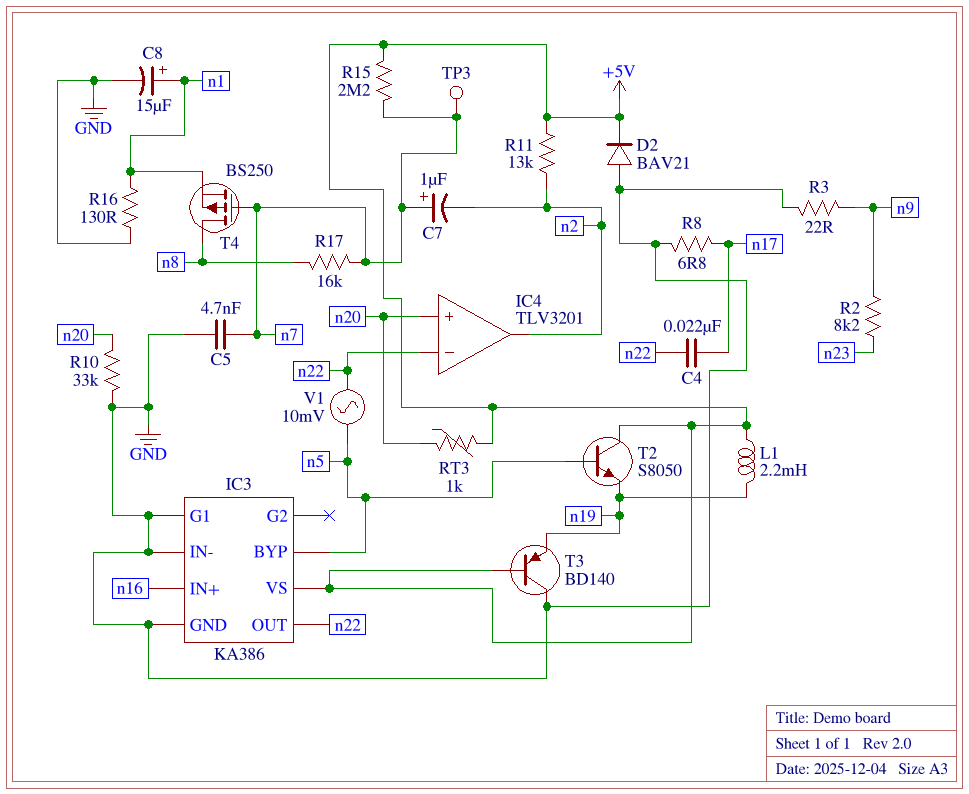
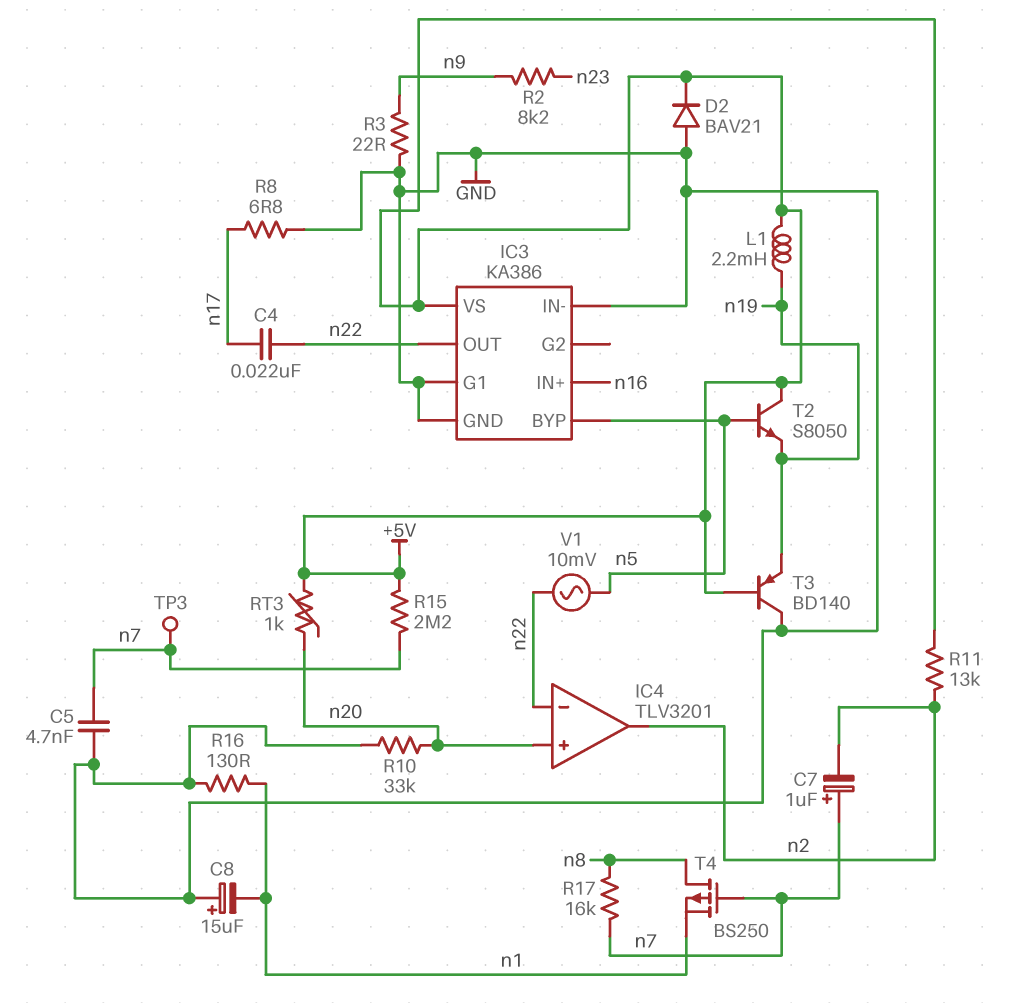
C8: 15uF (plus n1, minus GND) -> 15uF (plus GND, minus n1)

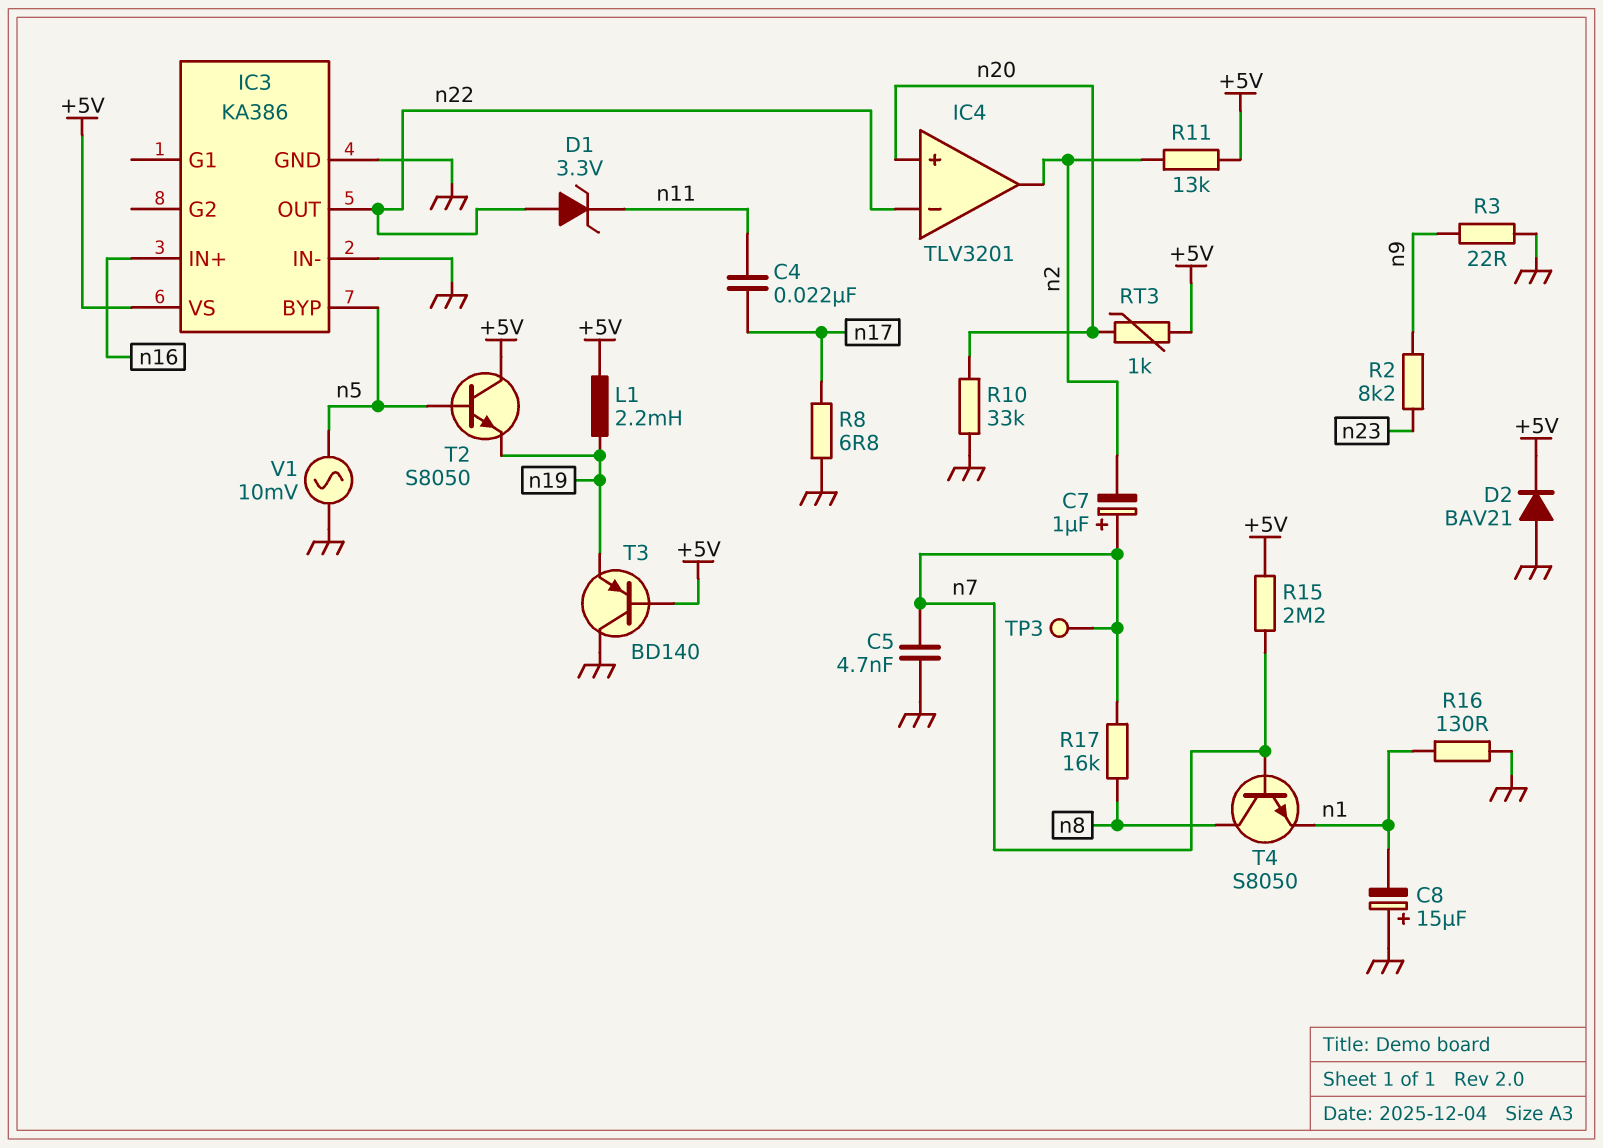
C4: 22nF (n17, n22) -> 22nF (n11, n17)
D1: none -> zener 3.3V (A n22, K n11)
IC3 pin G1: GND -> none
T4: PMOS BS250 (G n7, D n8, S n1) -> NPN S8050 (B n7, C n8, E n1)
V1: AC 10mV (n5, n22) -> AC 10mV (GND, n5)

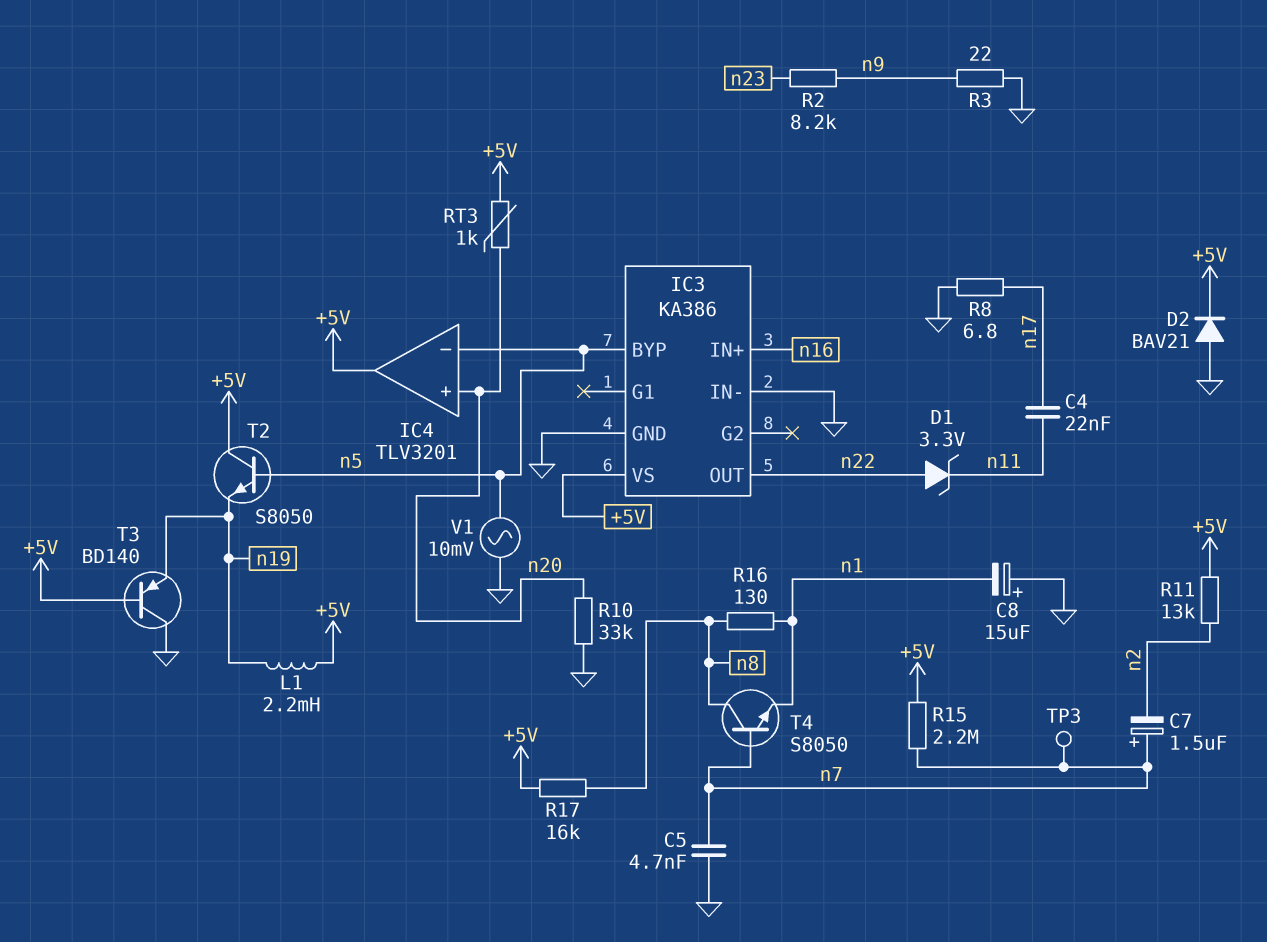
C7: 1uF (plus n7, minus n2) -> 1.5uF (plus n7, minus n2)
IC4 pin in-: n22 -> n5
IC4 pin out: n2 -> +5V
R16: 130 (GND, n1) -> 130 (n1, n8)
R17: 16k (n7, n8) -> 16k (+5V, n8)

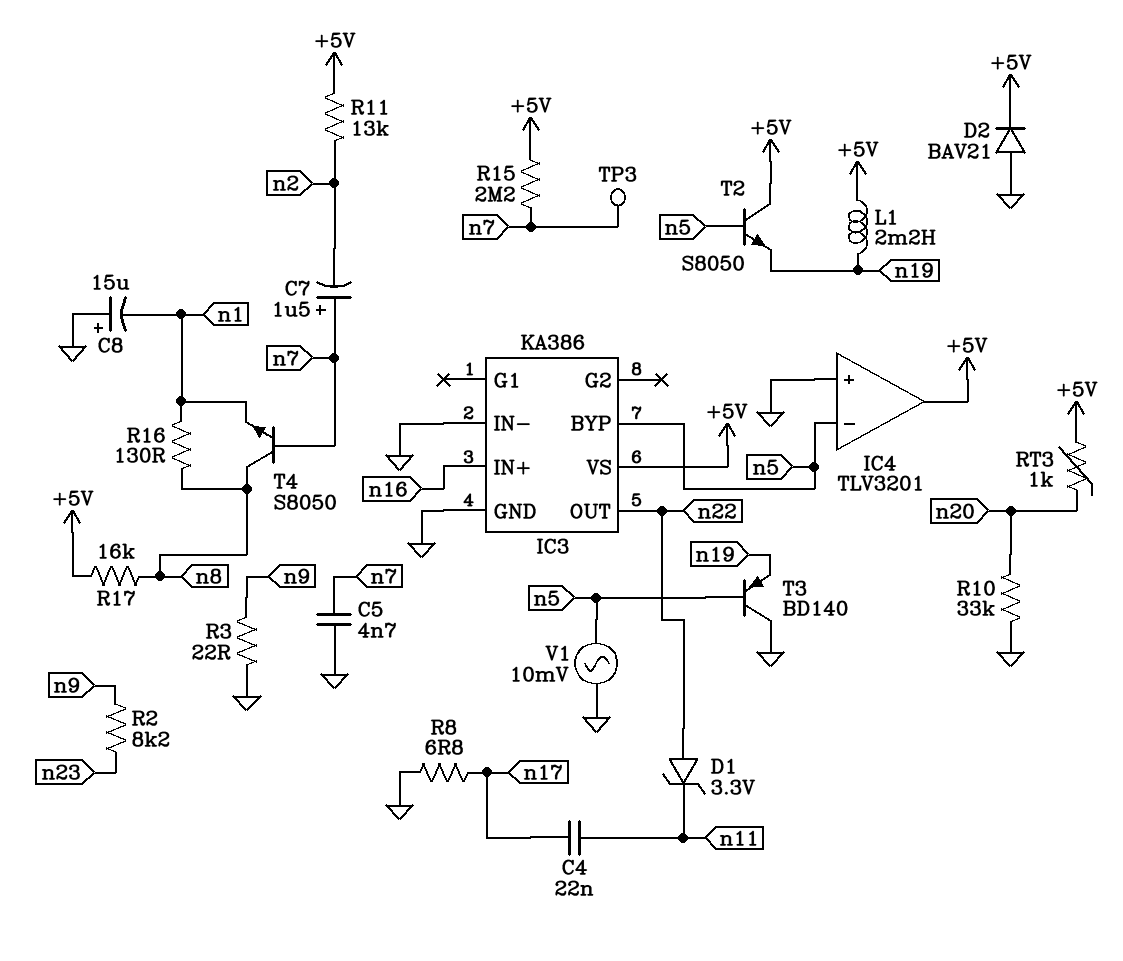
IC4 pin in+: n20 -> GND
T3: PNP BD140 (B +5V, C GND, E n19) -> PNP BD140 (B n5, C GND, E n19)

